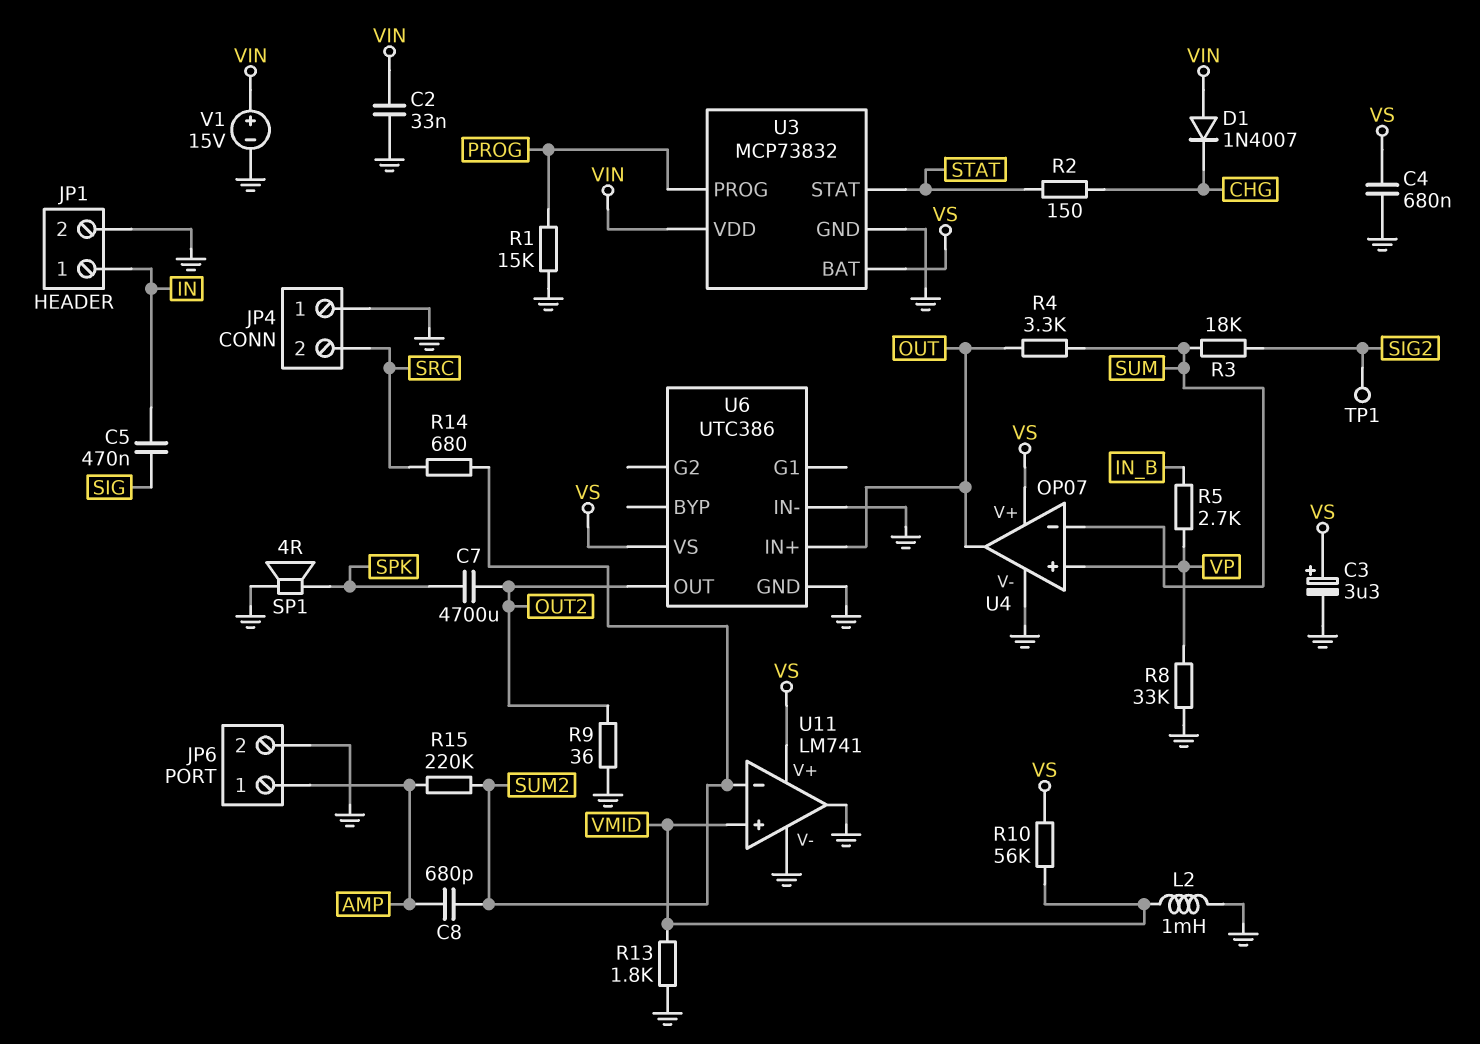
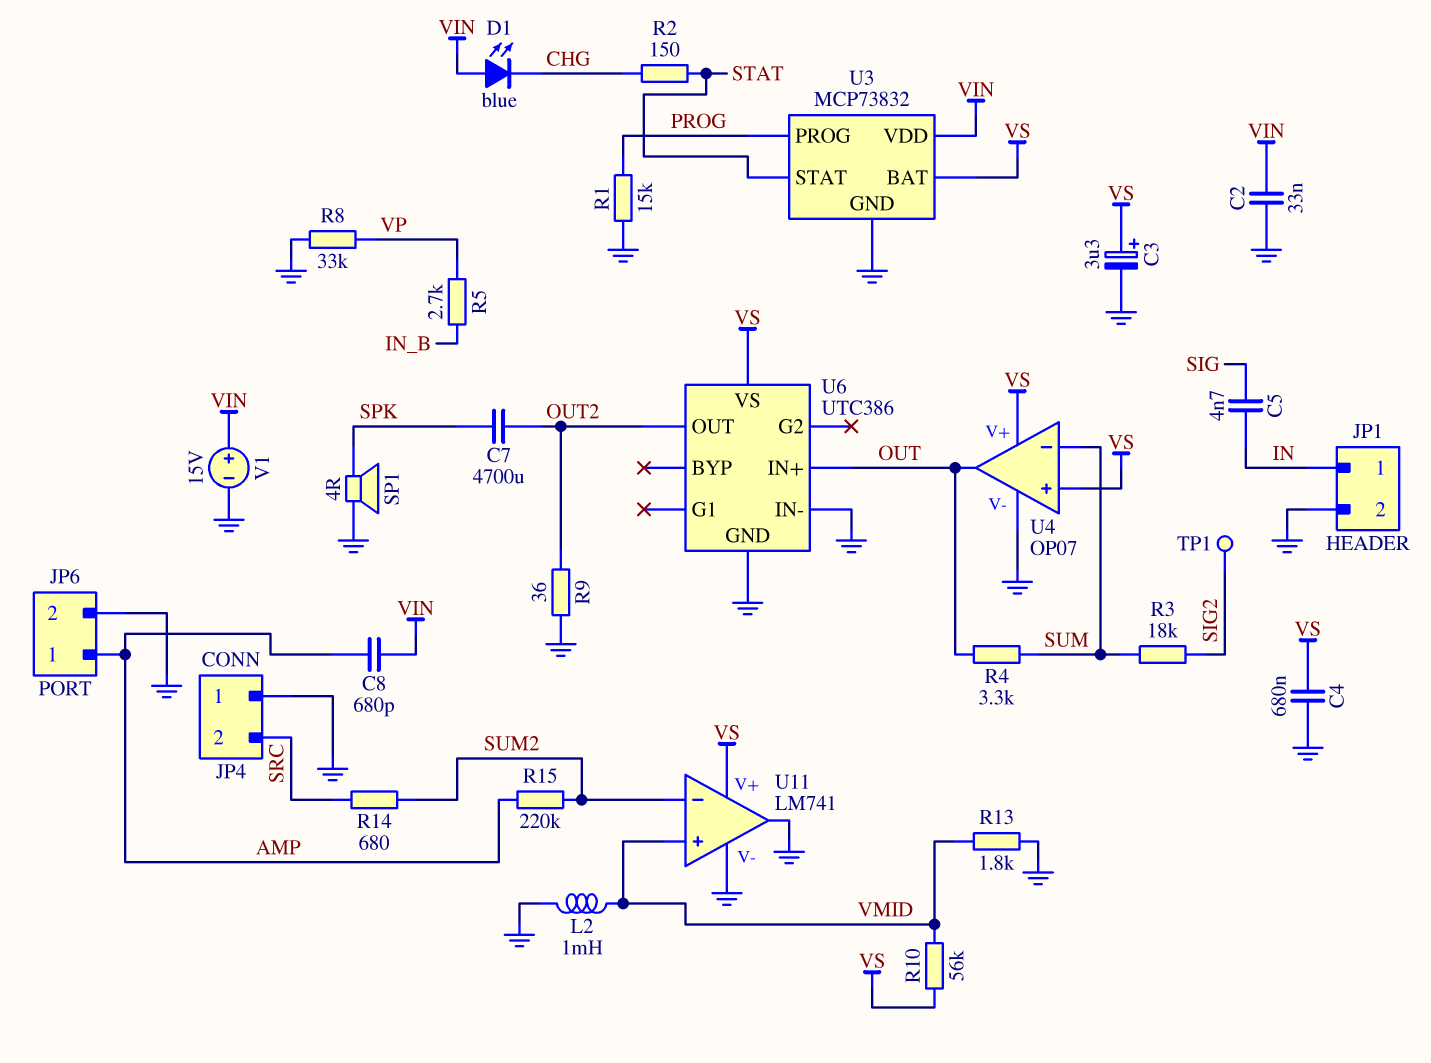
C5: 470nF (IN, SIG) -> 4.7nF (IN, SIG)
C8: 680pF (AMP, SUM2) -> 680pF (AMP, VIN)
D1: diode 1N4007 (A VIN, K CHG) -> LED blue (A VIN, K CHG)
U4 pin in+: VP -> VS

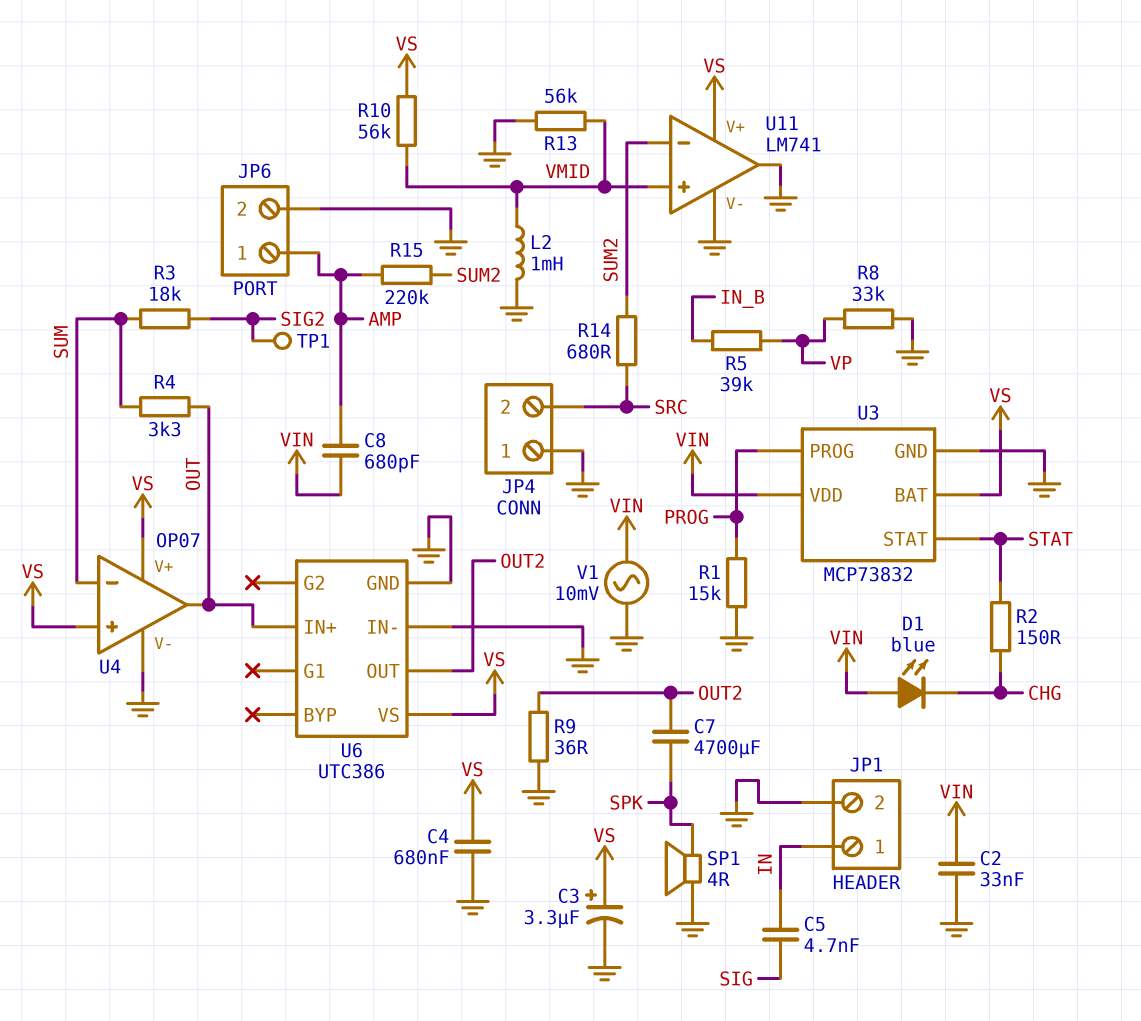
R5: 2.7k (IN_B, VP) -> 39k (IN_B, VP)
R13: 1.8k (GND, VMID) -> 56k (GND, VMID)
V1: 15V (plus VIN, minus GND) -> AC 10mV (GND, VIN)

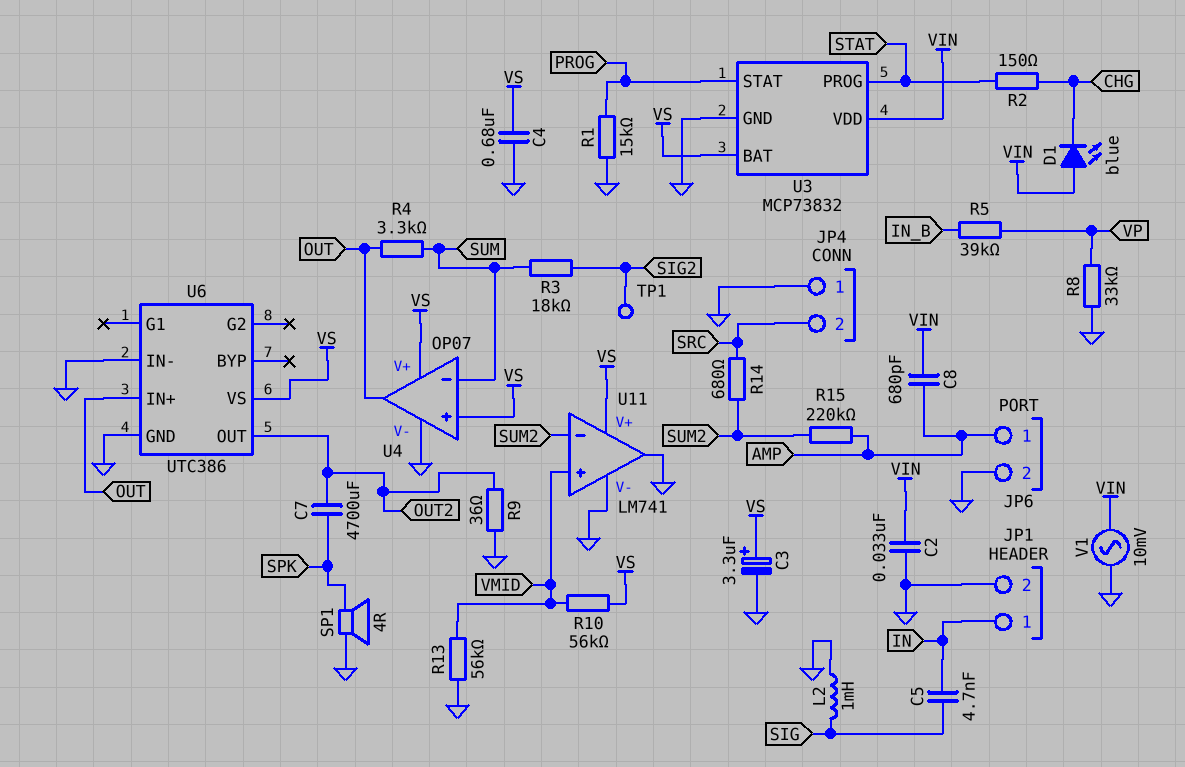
L2: 1mH (GND, VMID) -> 1mH (GND, SIG)
U3 pin PROG: PROG -> STAT
U3 pin STAT: STAT -> PROG

